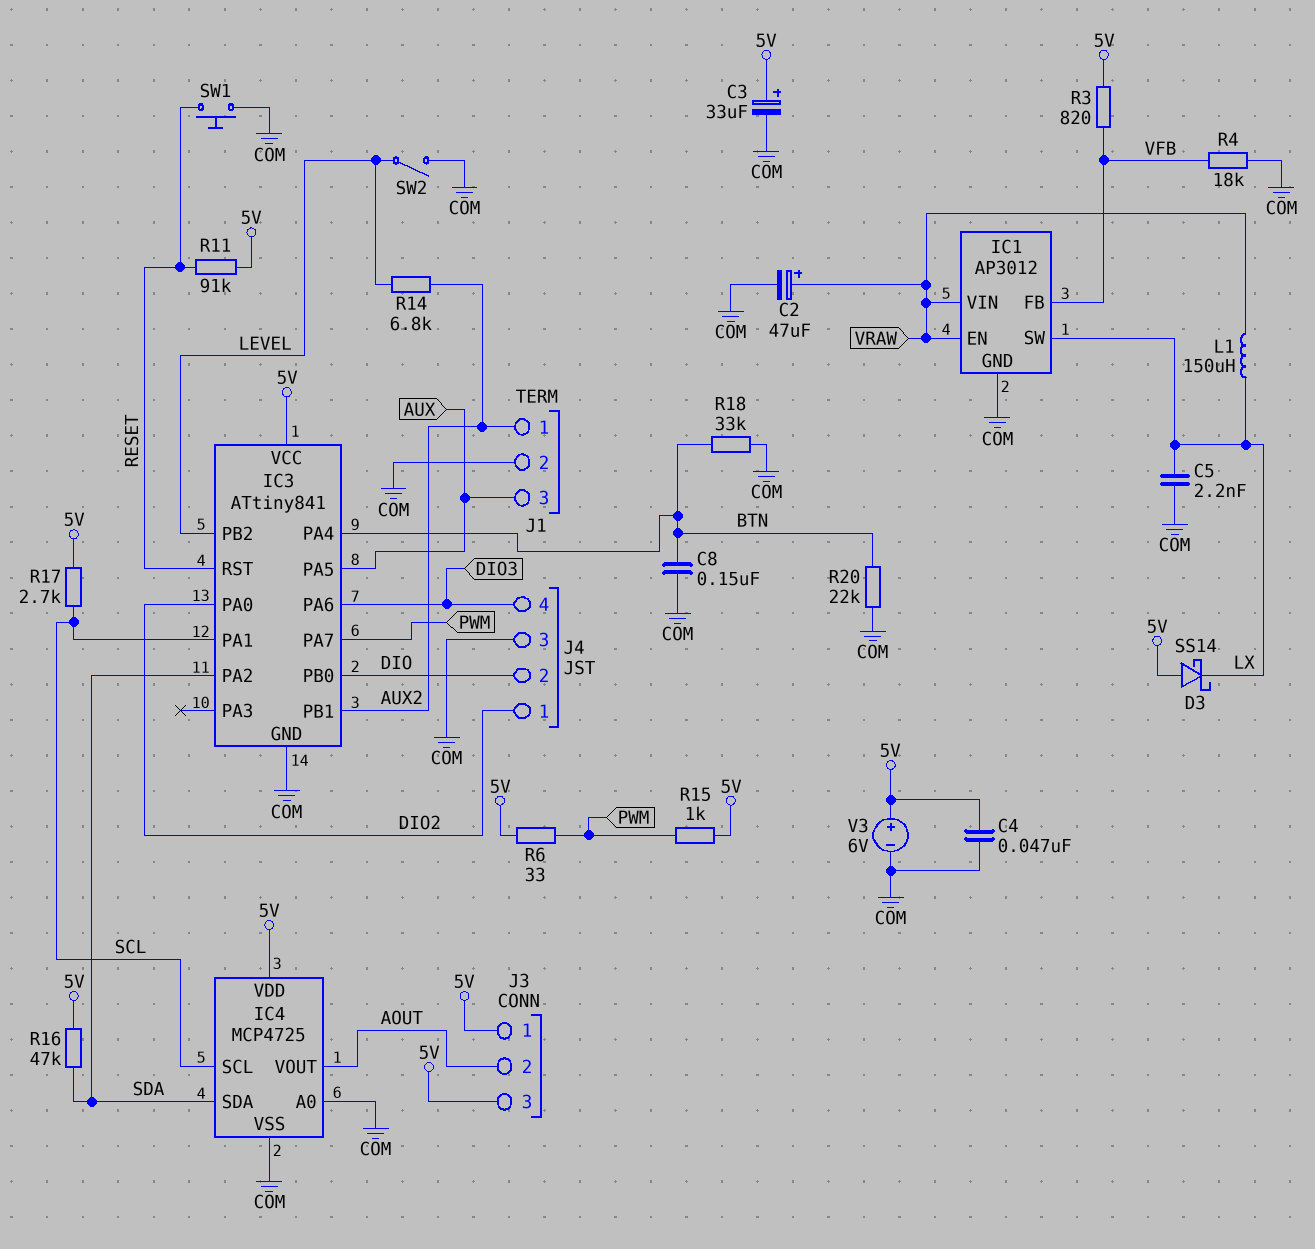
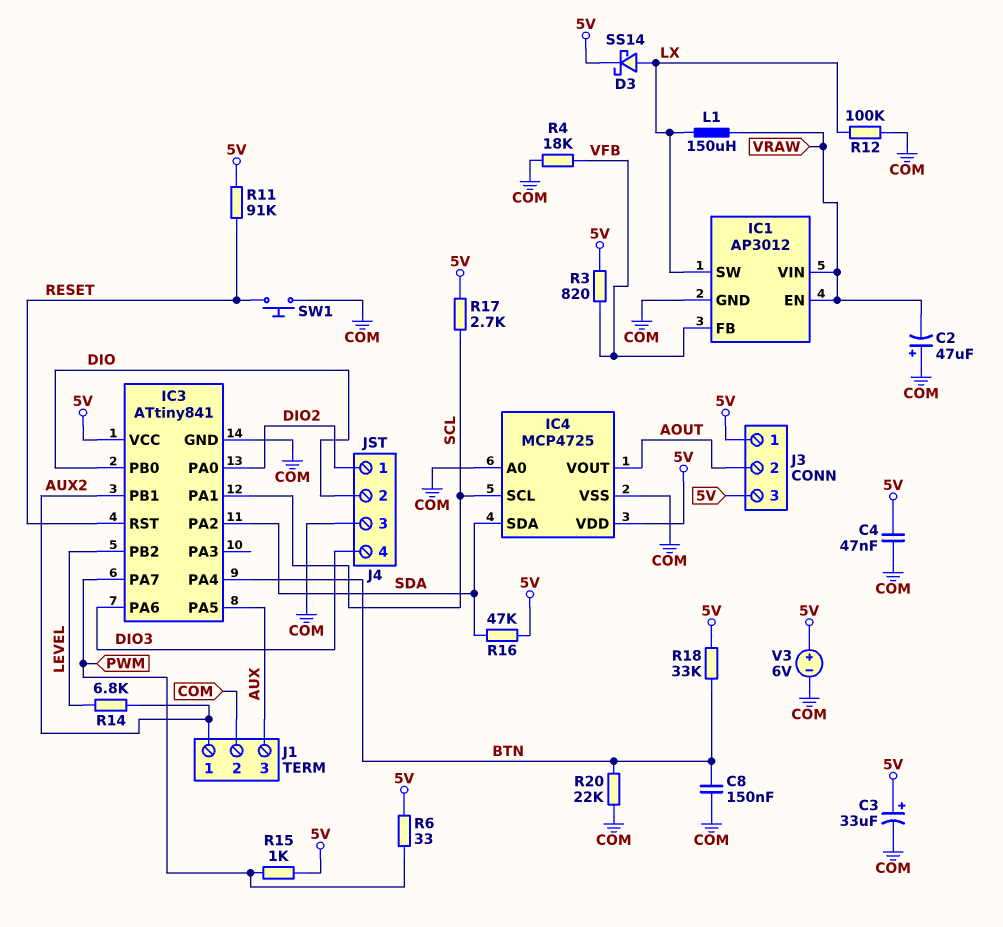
C2: 47uF (plus VRAW, minus COM) -> 47uF (plus COM, minus VRAW)
C5: 2.2nF (COM, LX) -> none
D3: schottky SS14 (A 5V, K LX) -> schottky SS14 (A LX, K 5V)
R12: none -> 100k (COM, LX)
R18: 33k (BTN, COM) -> 33k (5V, BTN)
SW2: switch (COM, LEVEL) -> none

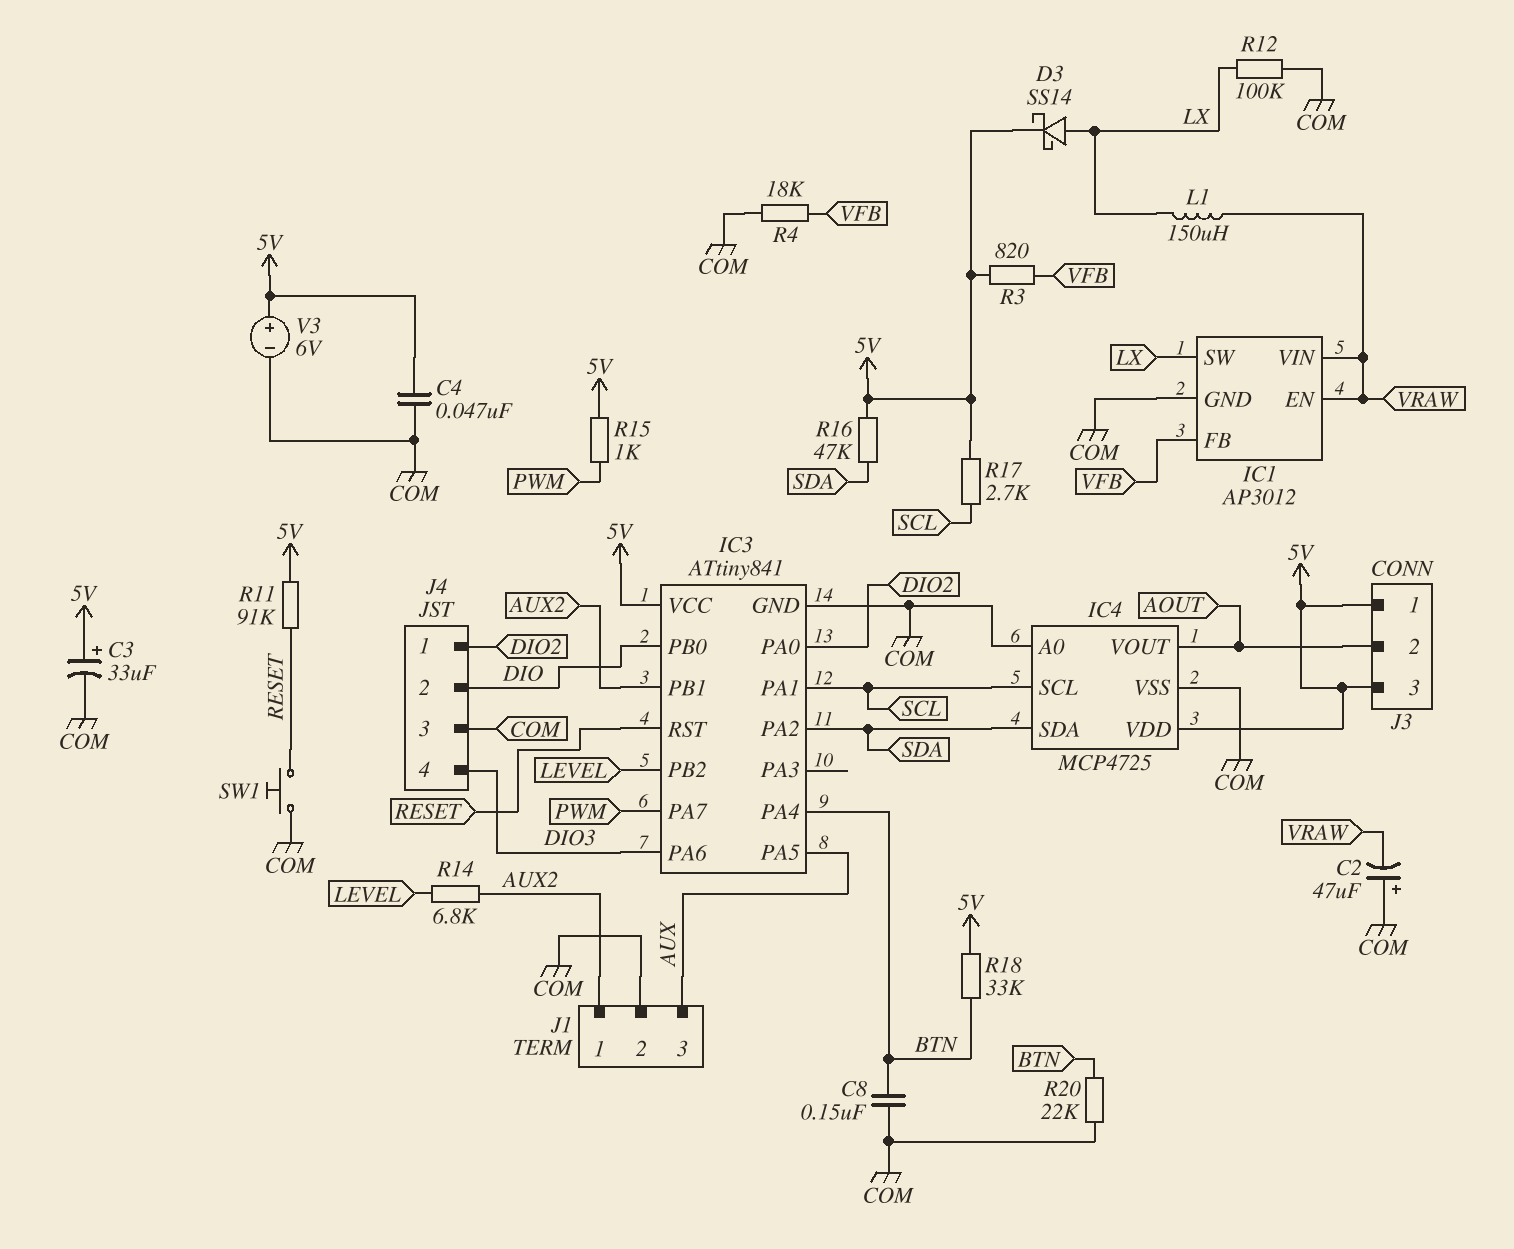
R6: 33 (5V, PWM) -> none

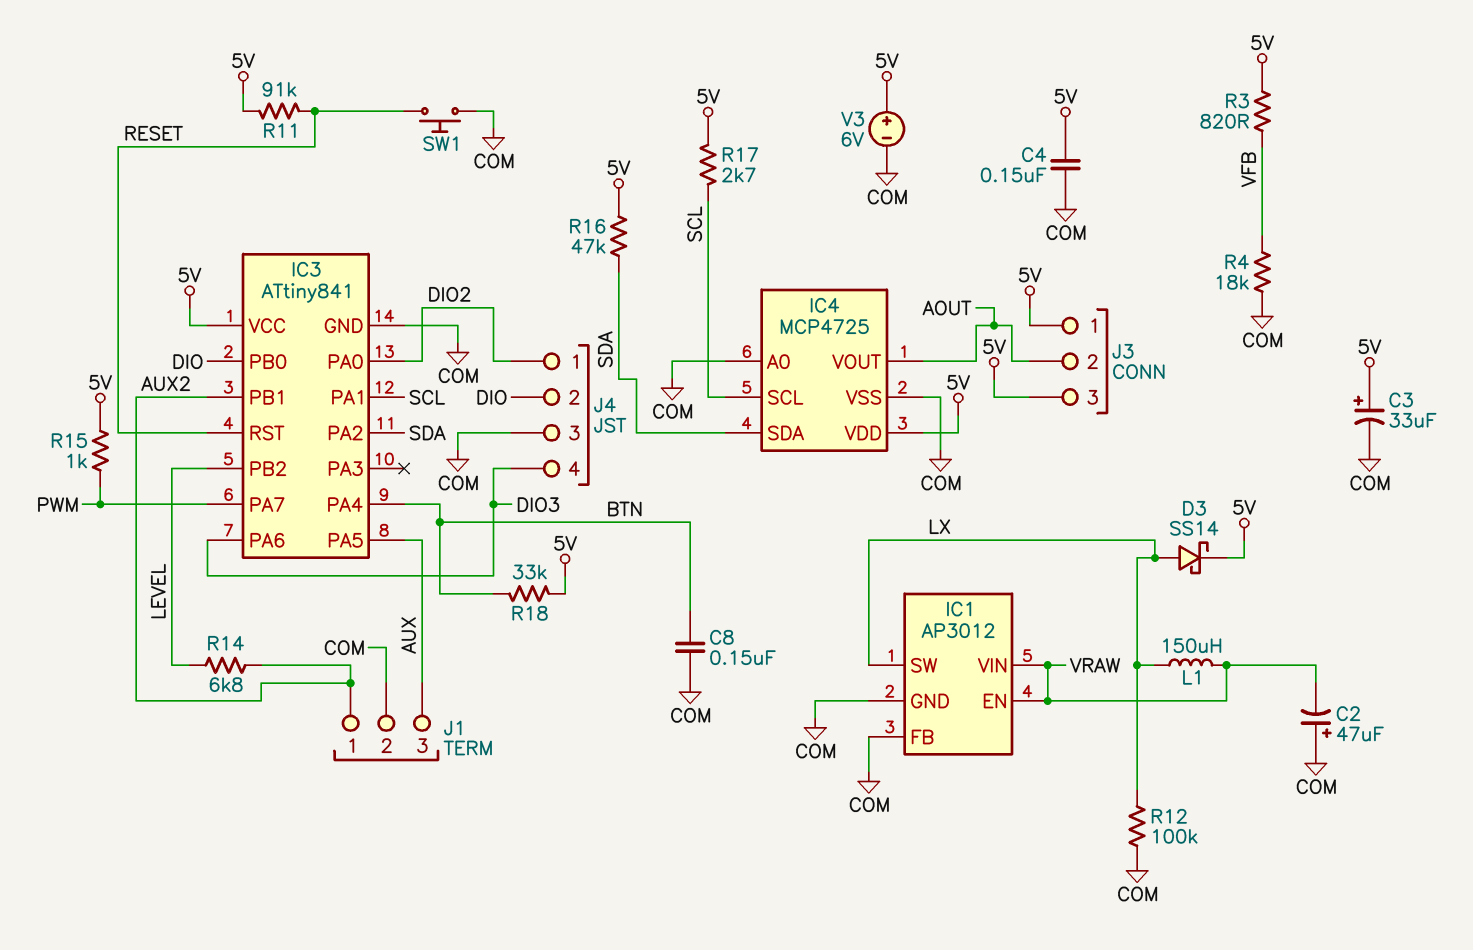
C4: 47nF (5V, COM) -> 150nF (5V, COM)
IC1 pin FB: VFB -> COM
R20: 22k (BTN, COM) -> none

